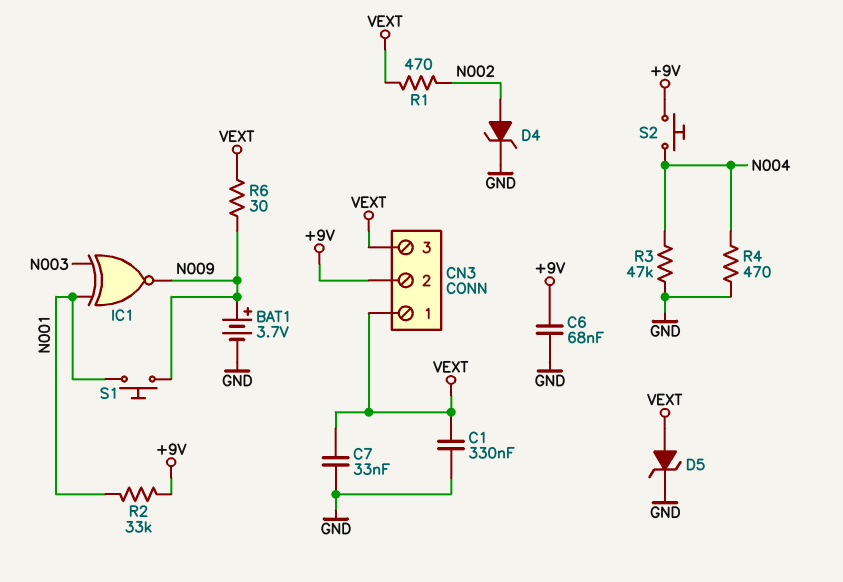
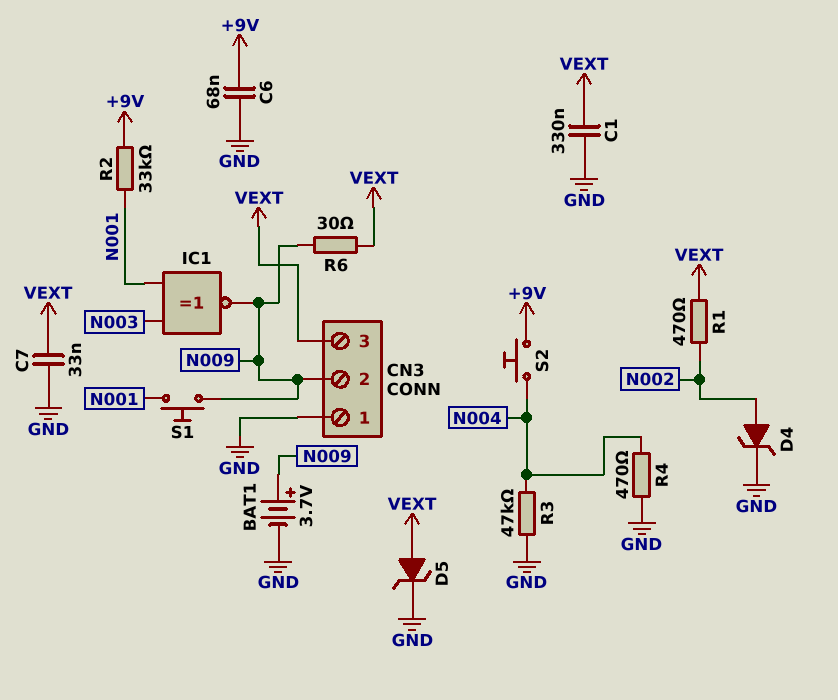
CN3 pin 1: VEXT -> GND
CN3 pin 2: +9V -> N009

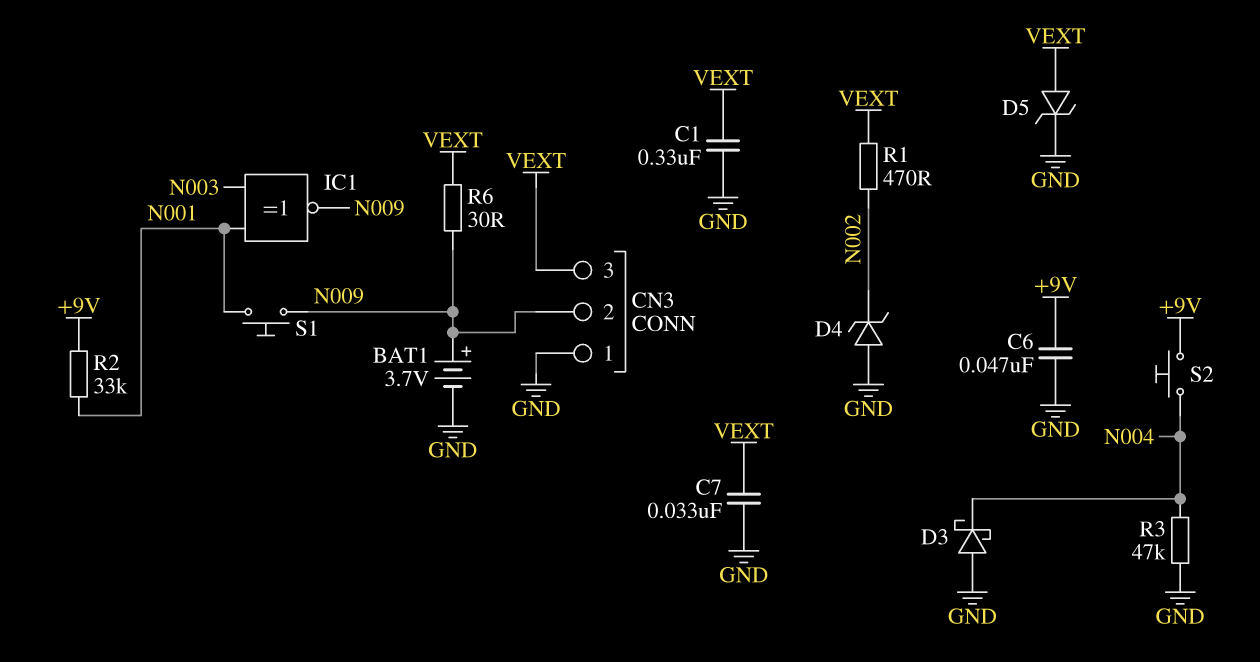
C6: 68nF (+9V, GND) -> 47nF (+9V, GND)
D3: none -> schottky (A GND, K N004)
D4: zener (A N002, K GND) -> zener (A GND, K N002)
R4: 470 (GND, N004) -> none

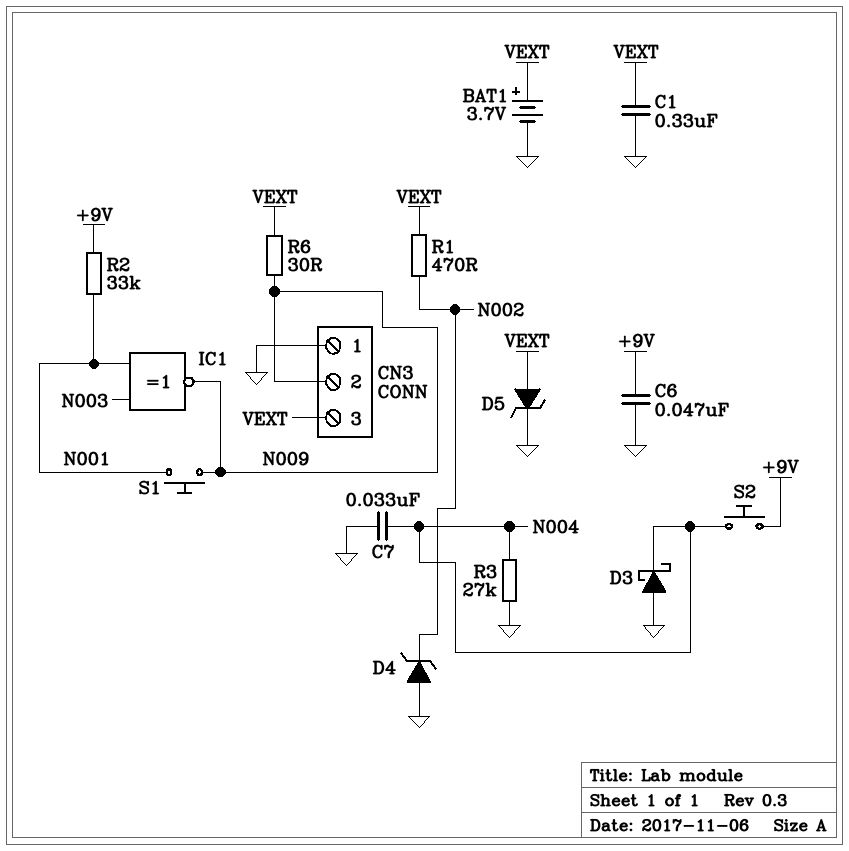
BAT1: 3.7V (plus N009, minus GND) -> 3.7V (plus VEXT, minus GND)
C7: 33nF (GND, VEXT) -> 33nF (GND, N004)
R3: 47k (GND, N004) -> 27k (GND, N004)

